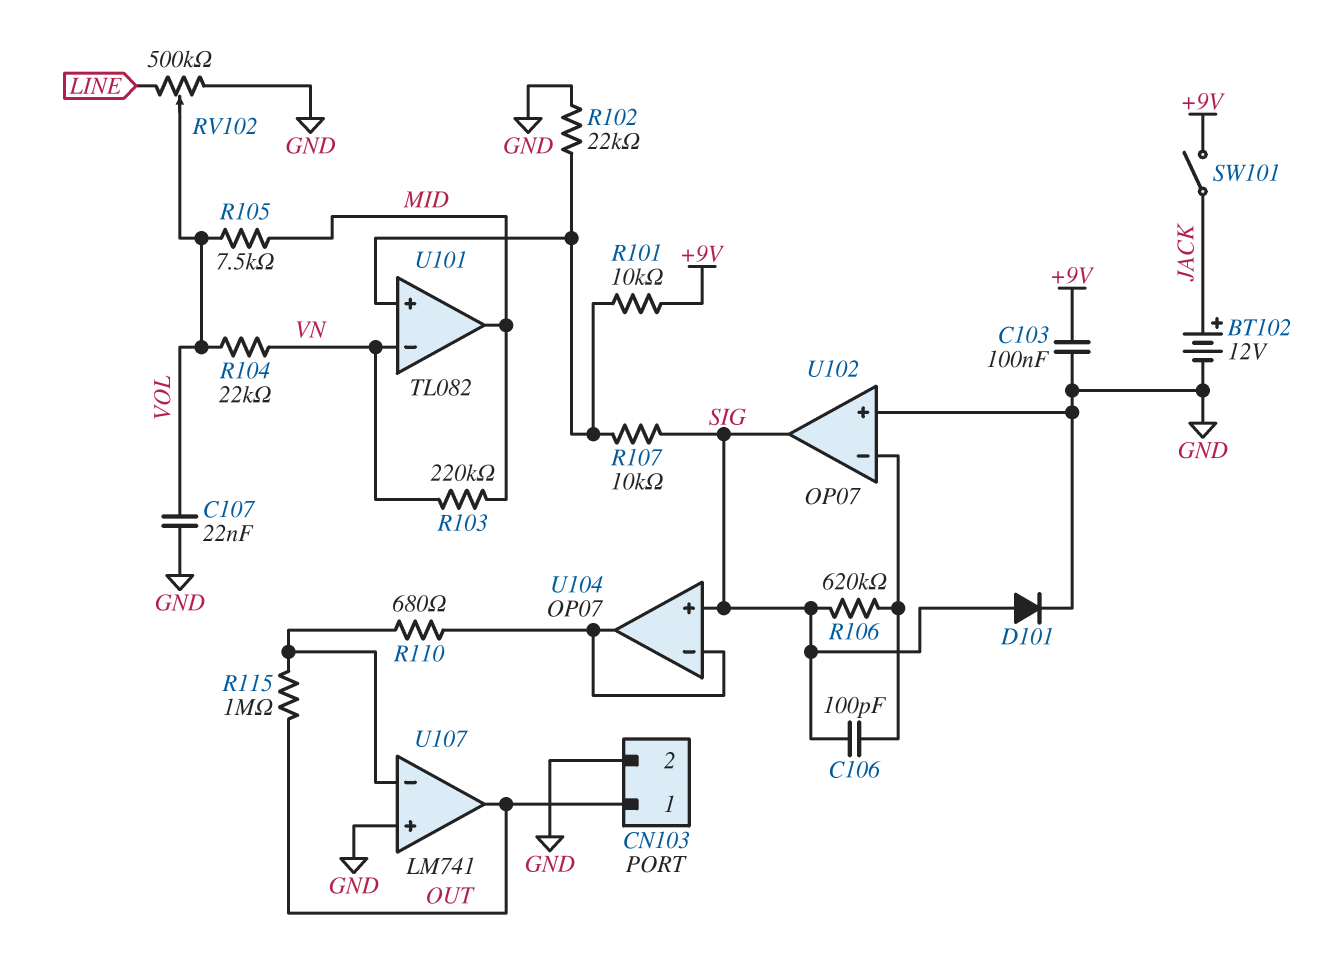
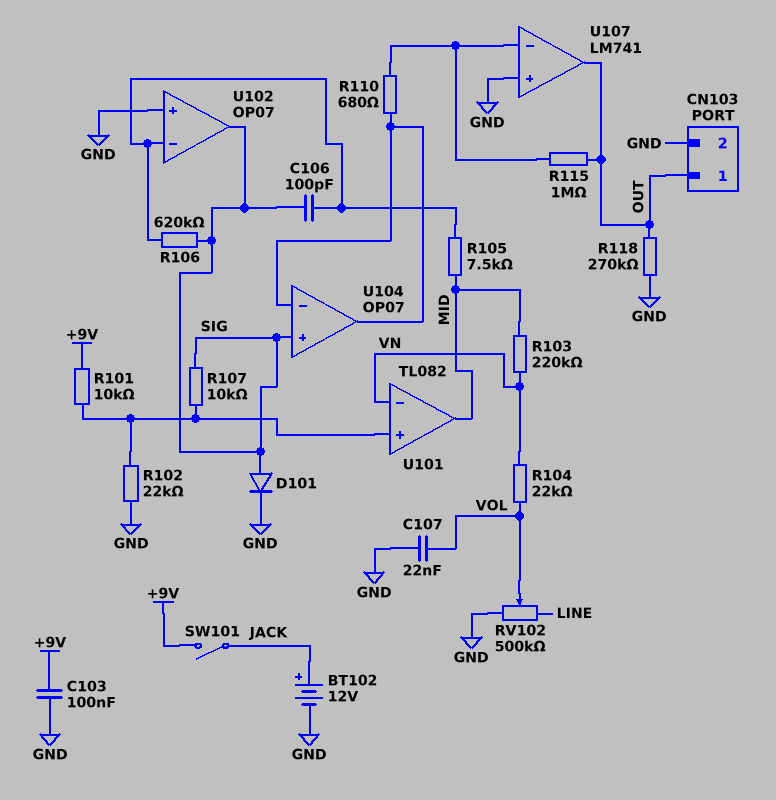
R105: 7.5k (MID, VOL) -> 7.5k (MID, U102/in-)
R118: none -> 270k (GND, OUT)

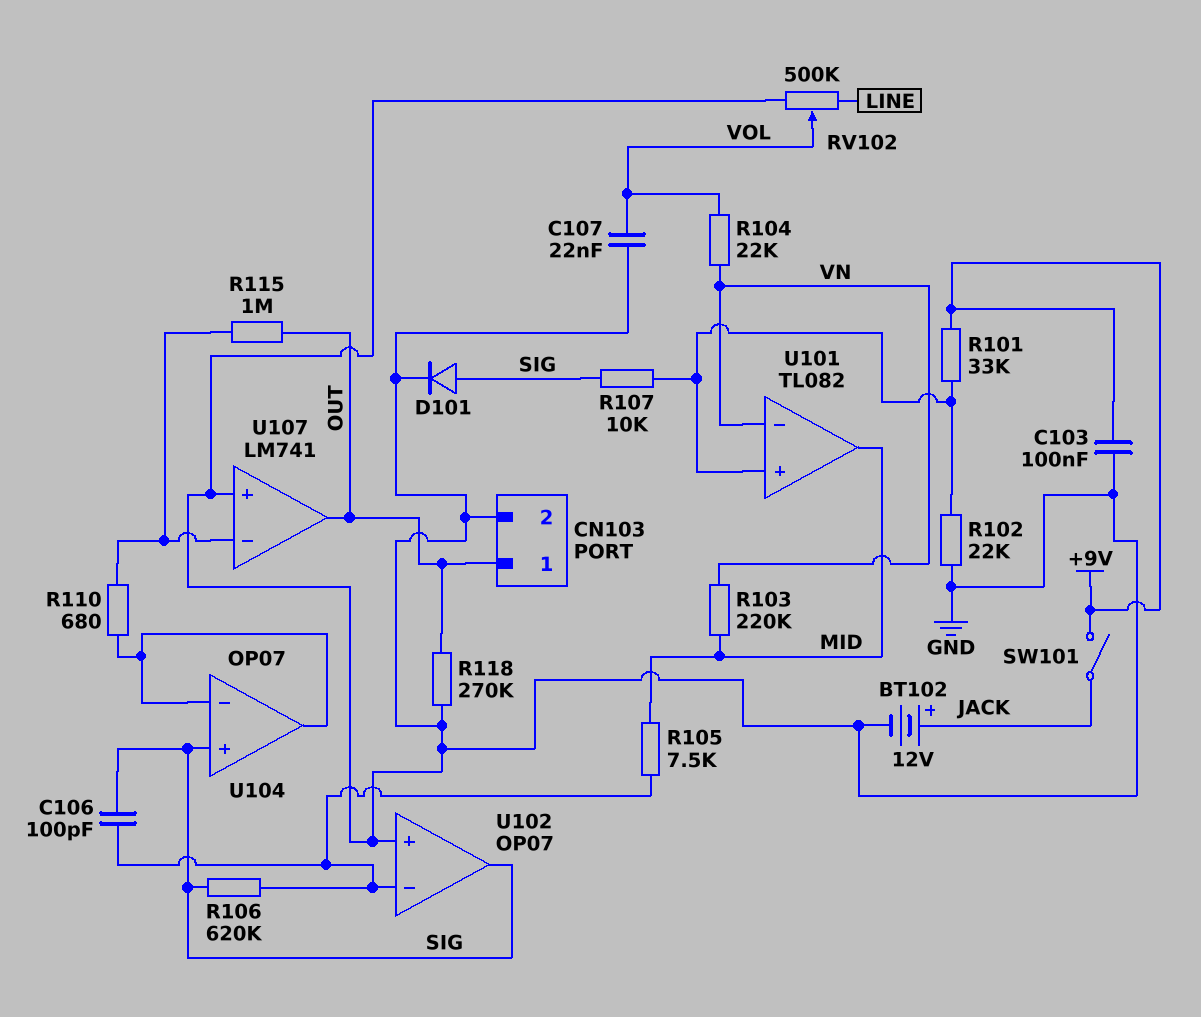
R101: 10k (+9V, U101/in+) -> 33k (+9V, U101/in+)

